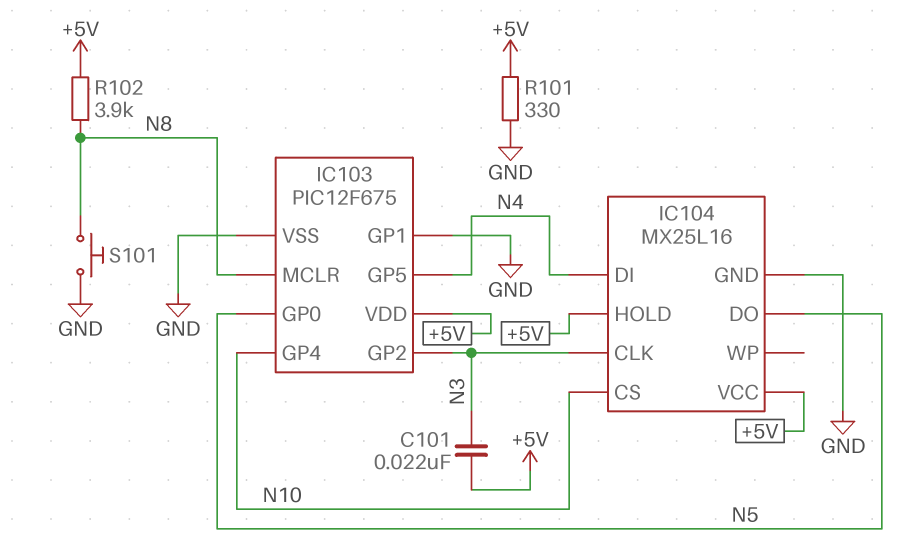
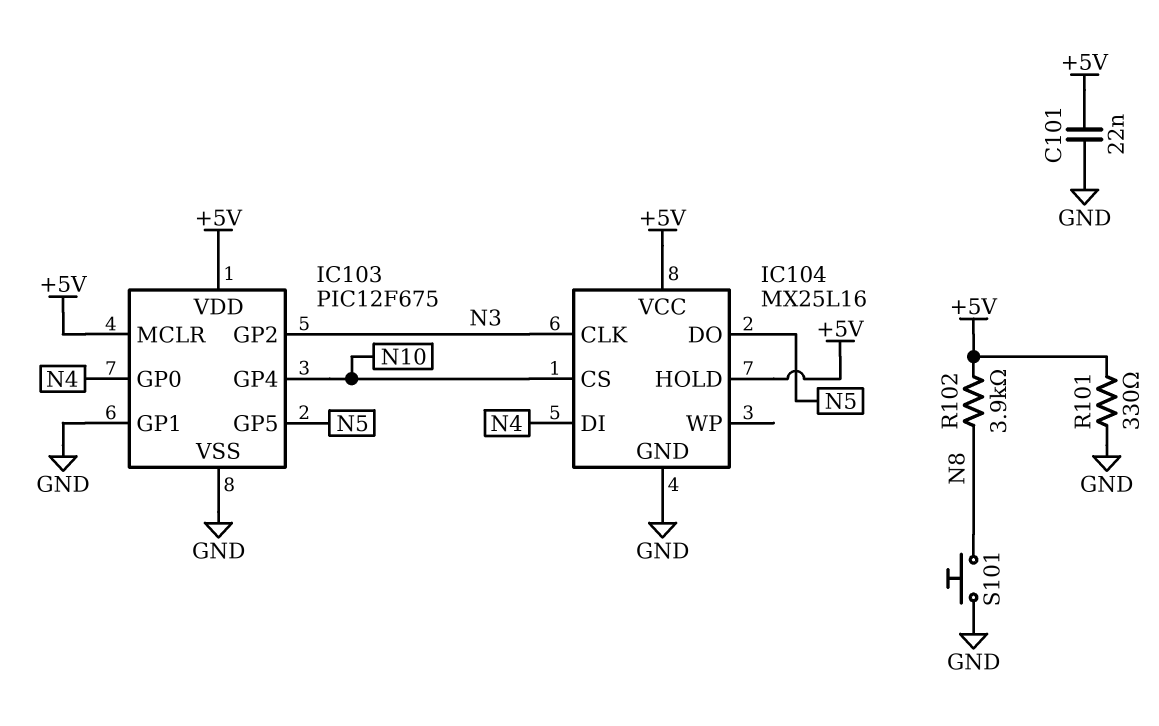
C101: 22nF (+5V, N3) -> 22nF (+5V, GND)
IC103 pin GP0: N5 -> N4
IC103 pin GP5: N4 -> N5
IC103 pin MCLR: N8 -> +5V

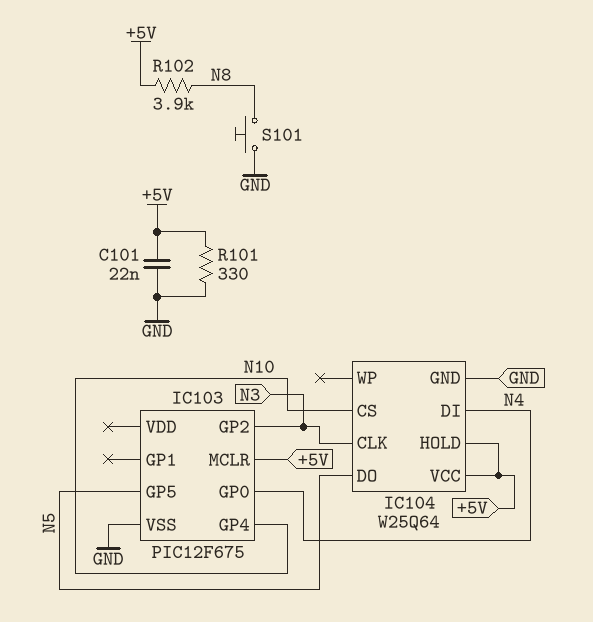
IC103 pin GP1: GND -> none
IC103 pin VDD: +5V -> none
IC104: MX25L16 -> W25Q64

